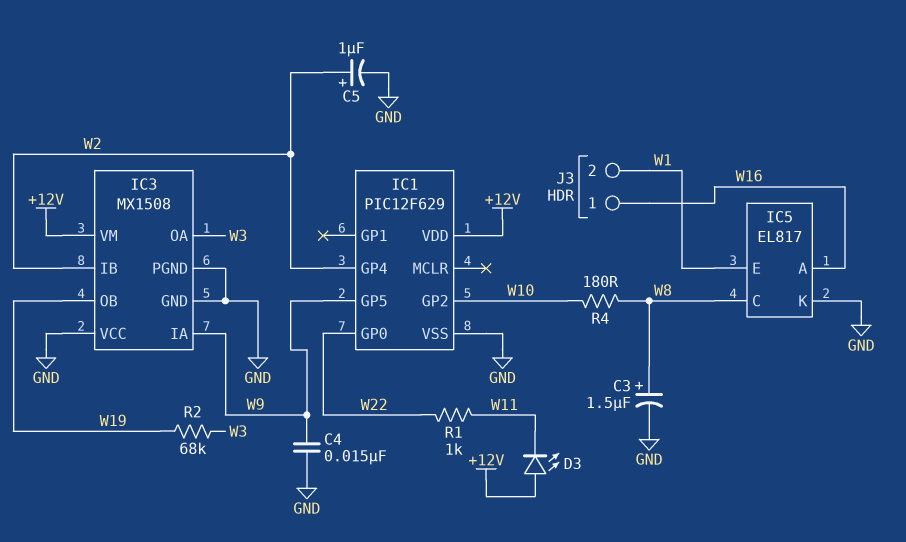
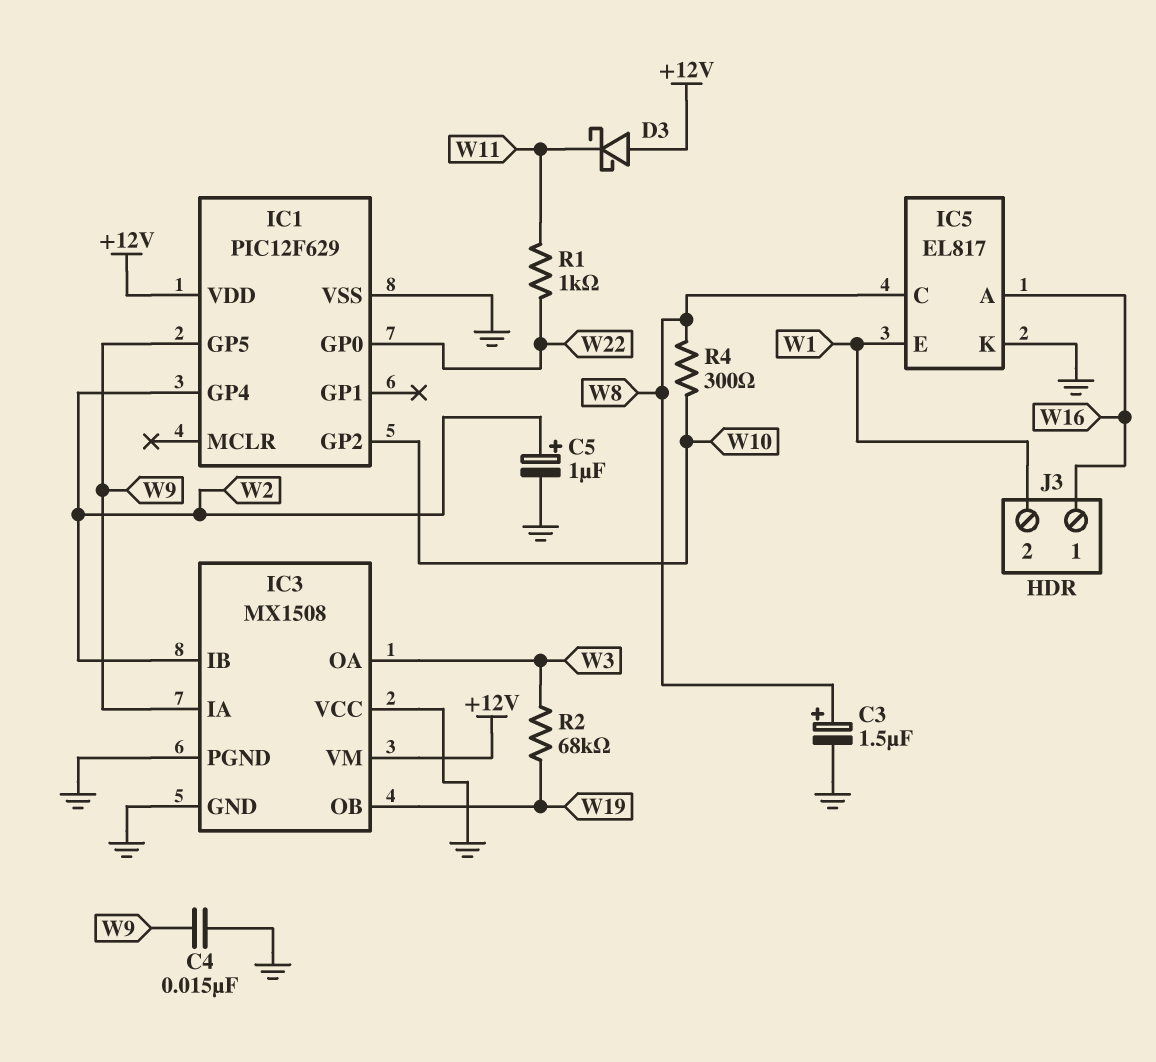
D3: LED (A +12V, K W11) -> schottky (A +12V, K W11)
R4: 180 (W8, W10) -> 300 (W8, W10)

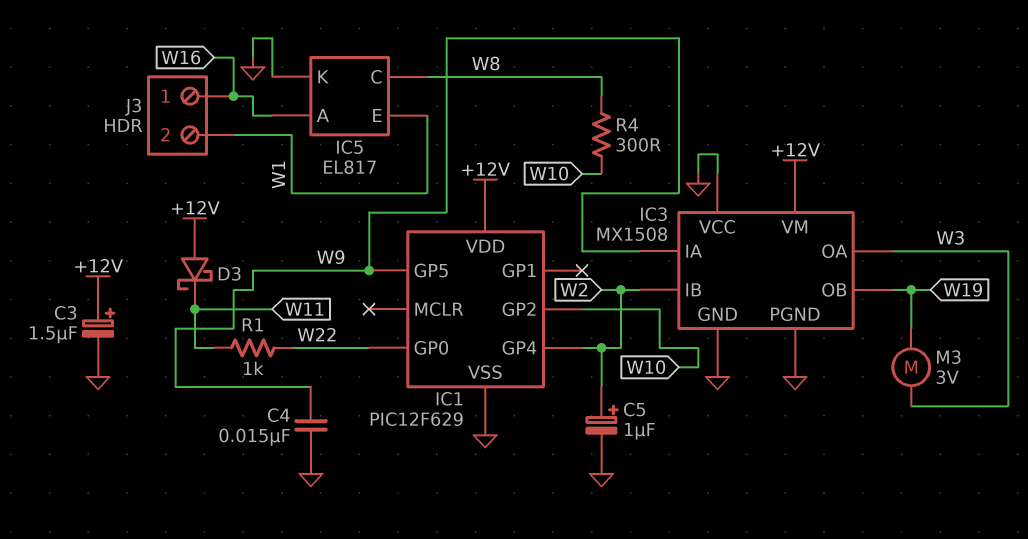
C3: 1.5uF (plus W8, minus GND) -> 1.5uF (plus +12V, minus GND)
M3: none -> motor 3V (W3, W19)
R2: 68k (W3, W19) -> none

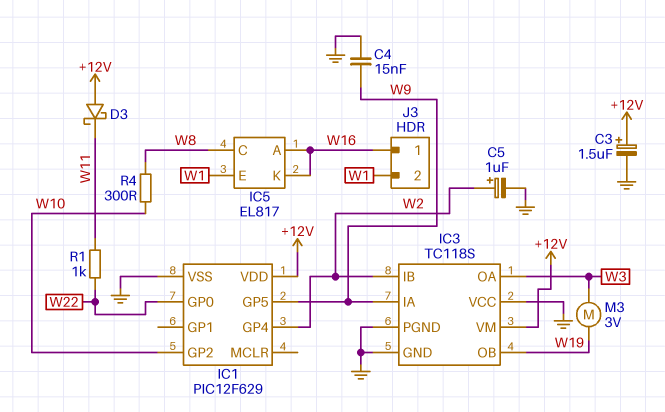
IC3: MX1508 -> TC118S
IC5 pin K: GND -> W16

